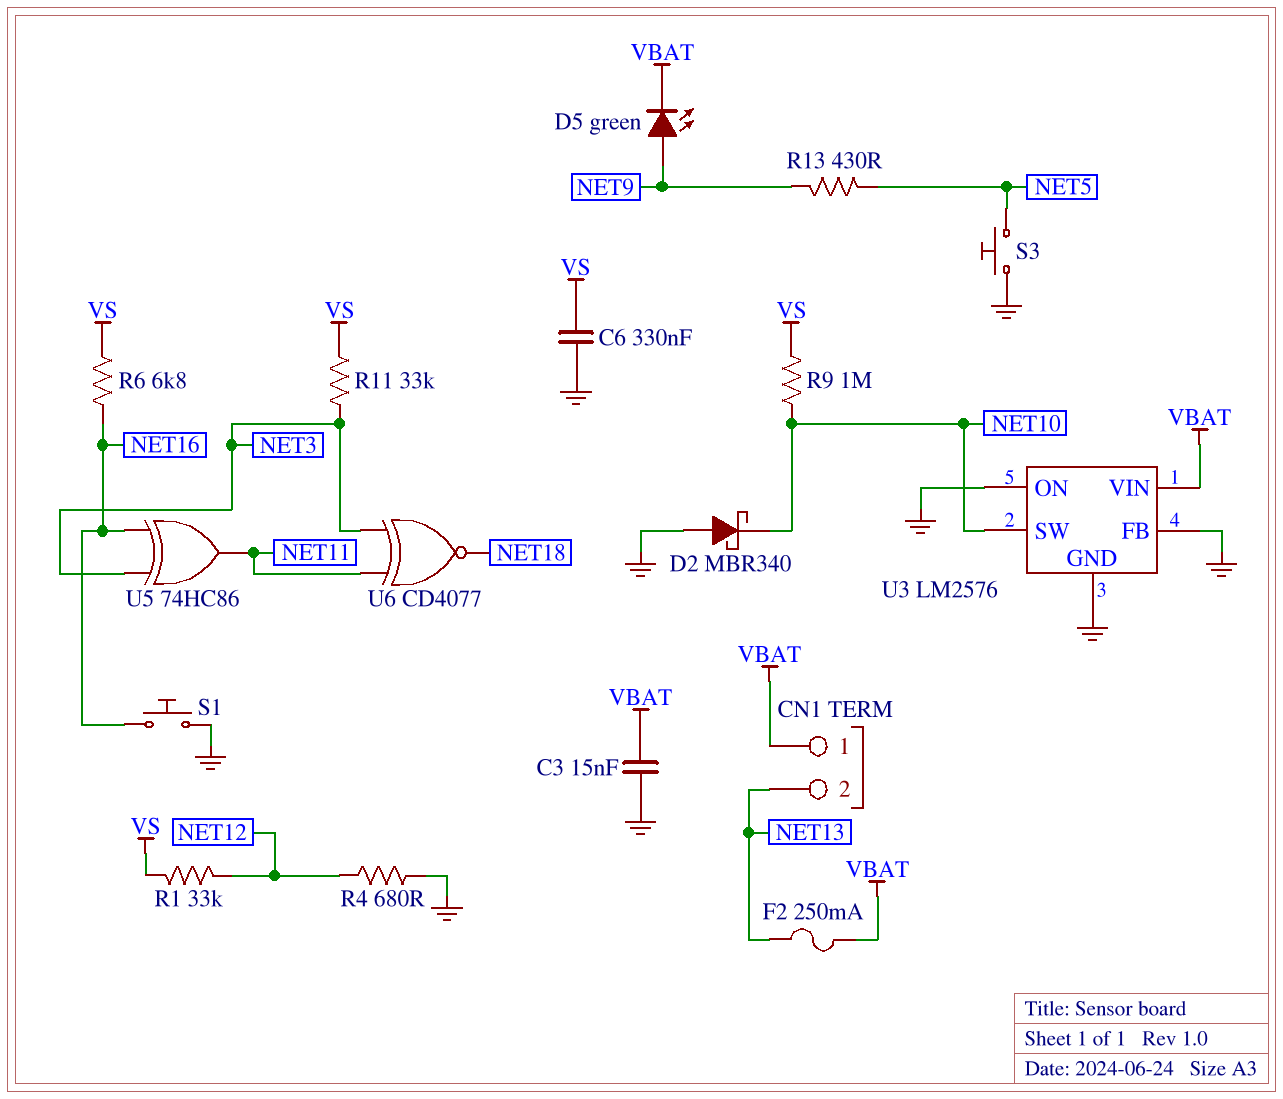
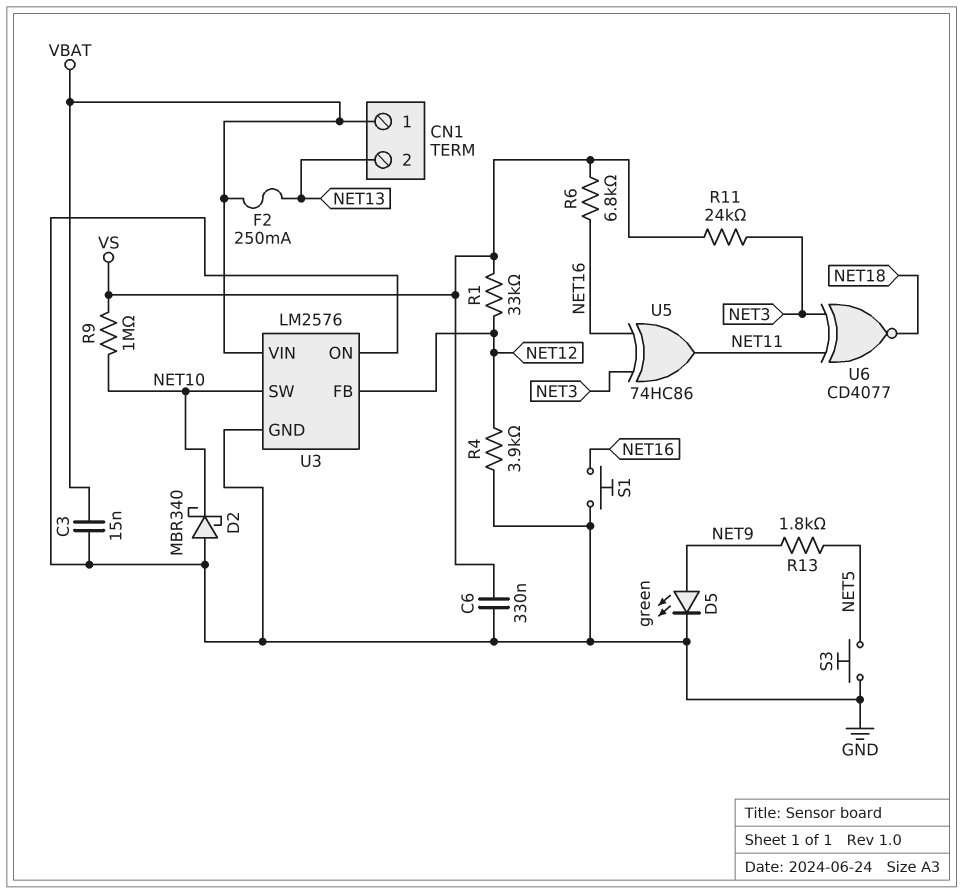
D5: LED green (A NET9, K VBAT) -> LED green (A NET9, K GND)
R4: 680 (GND, NET12) -> 3.9k (GND, NET12)
R11: 33k (NET3, VS) -> 24k (NET3, VS)
R13: 430 (NET5, NET9) -> 1.8k (NET5, NET9)
U3 pin FB: GND -> NET12

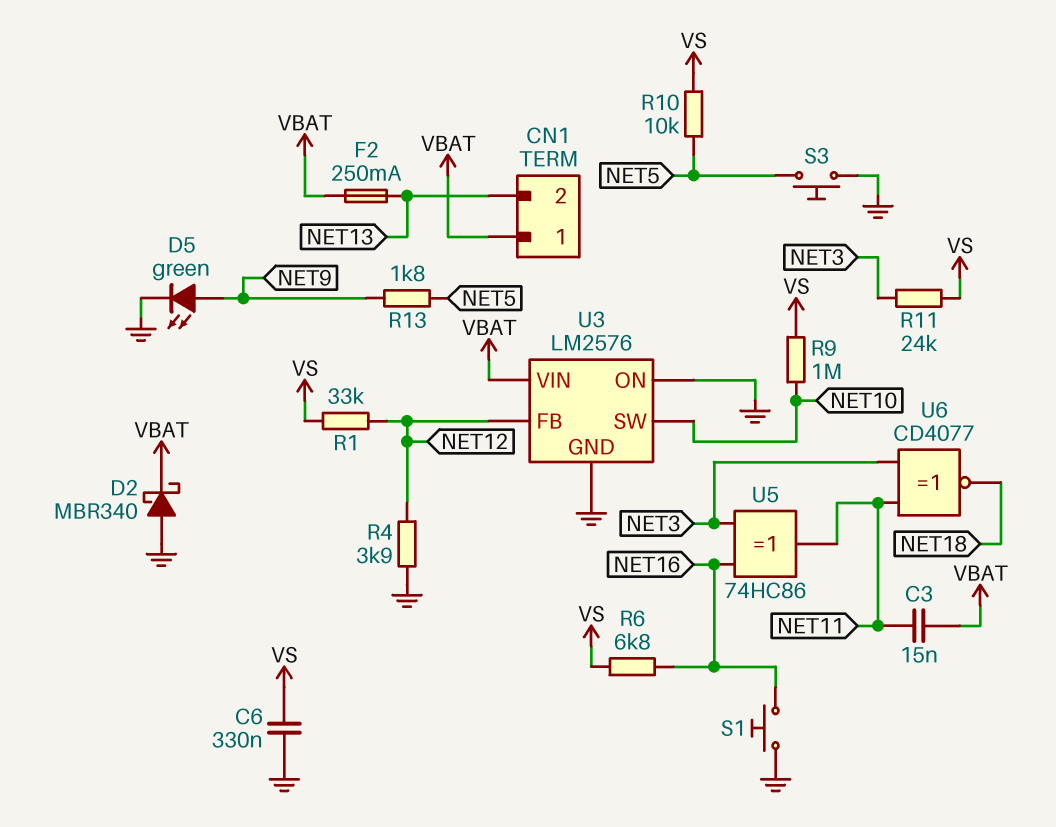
C3: 15nF (GND, VBAT) -> 15nF (NET11, VBAT)
D2: schottky MBR340 (A GND, K NET10) -> schottky MBR340 (A GND, K VBAT)
R10: none -> 10k (NET5, VS)

